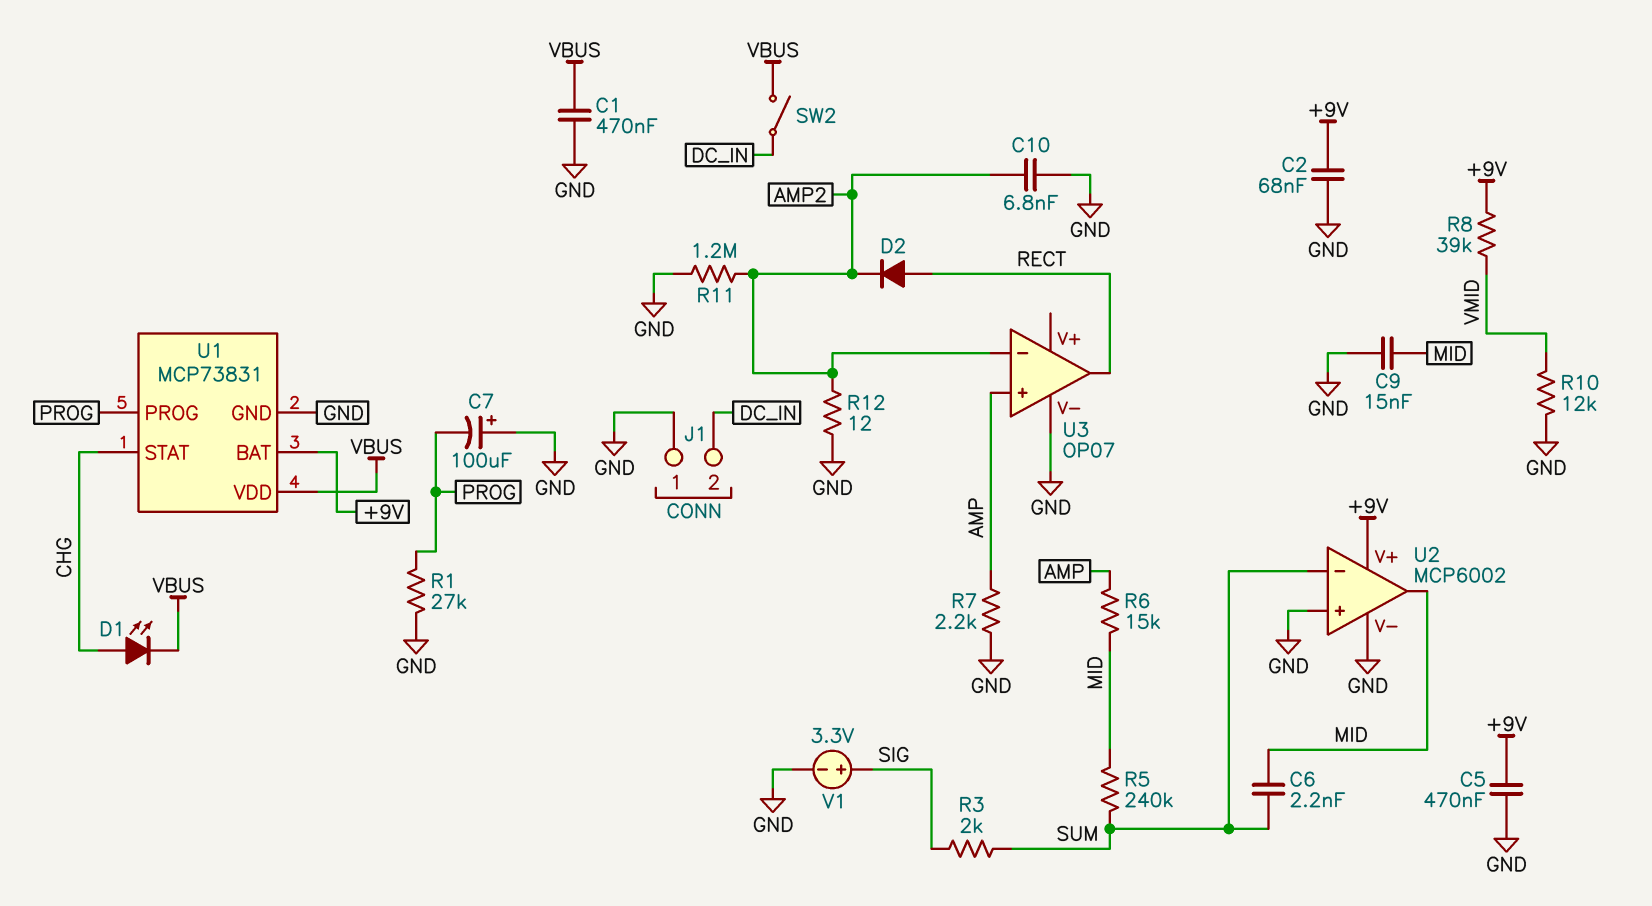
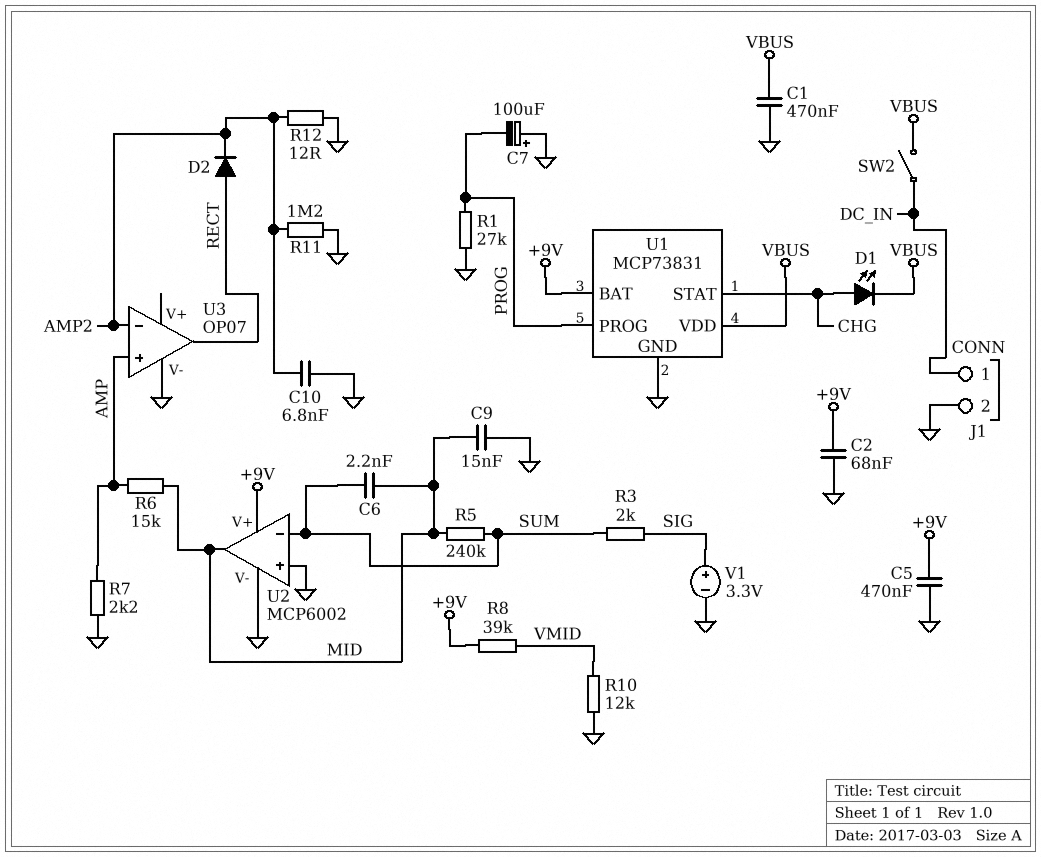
J1 pin 1: GND -> DC_IN
J1 pin 2: DC_IN -> GND

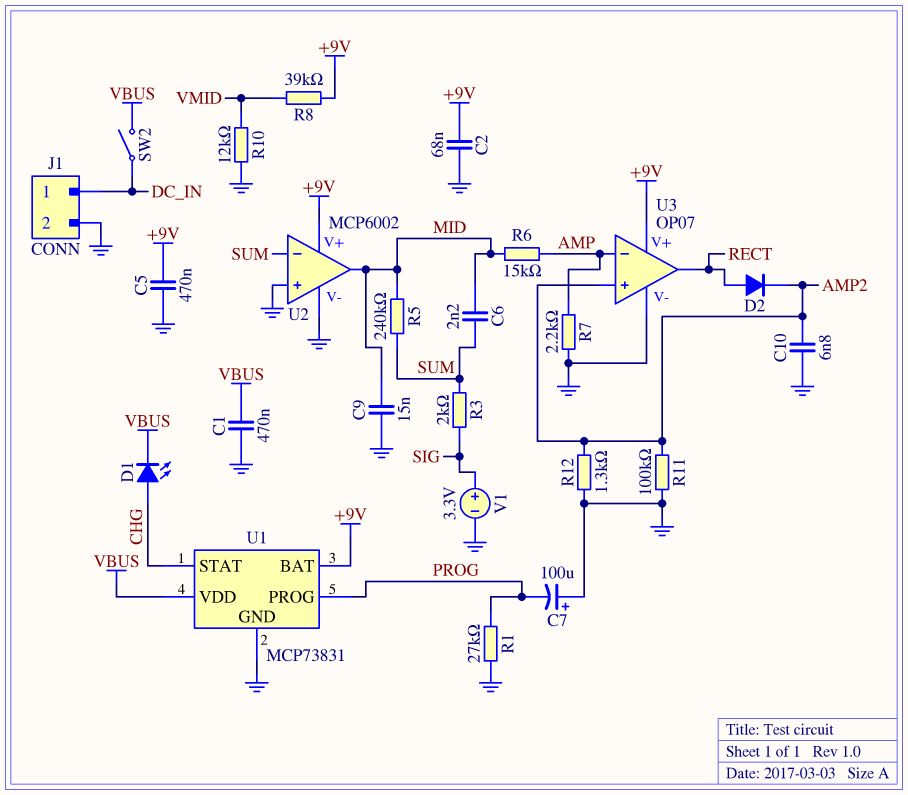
R11: 1.2M (AMP2, GND) -> 100k (AMP2, GND)
R12: 12 (AMP2, GND) -> 1.3k (AMP2, GND)
U3 pin V+: none -> +9V
U3 pin in+: AMP -> AMP2
U3 pin in-: AMP2 -> AMP

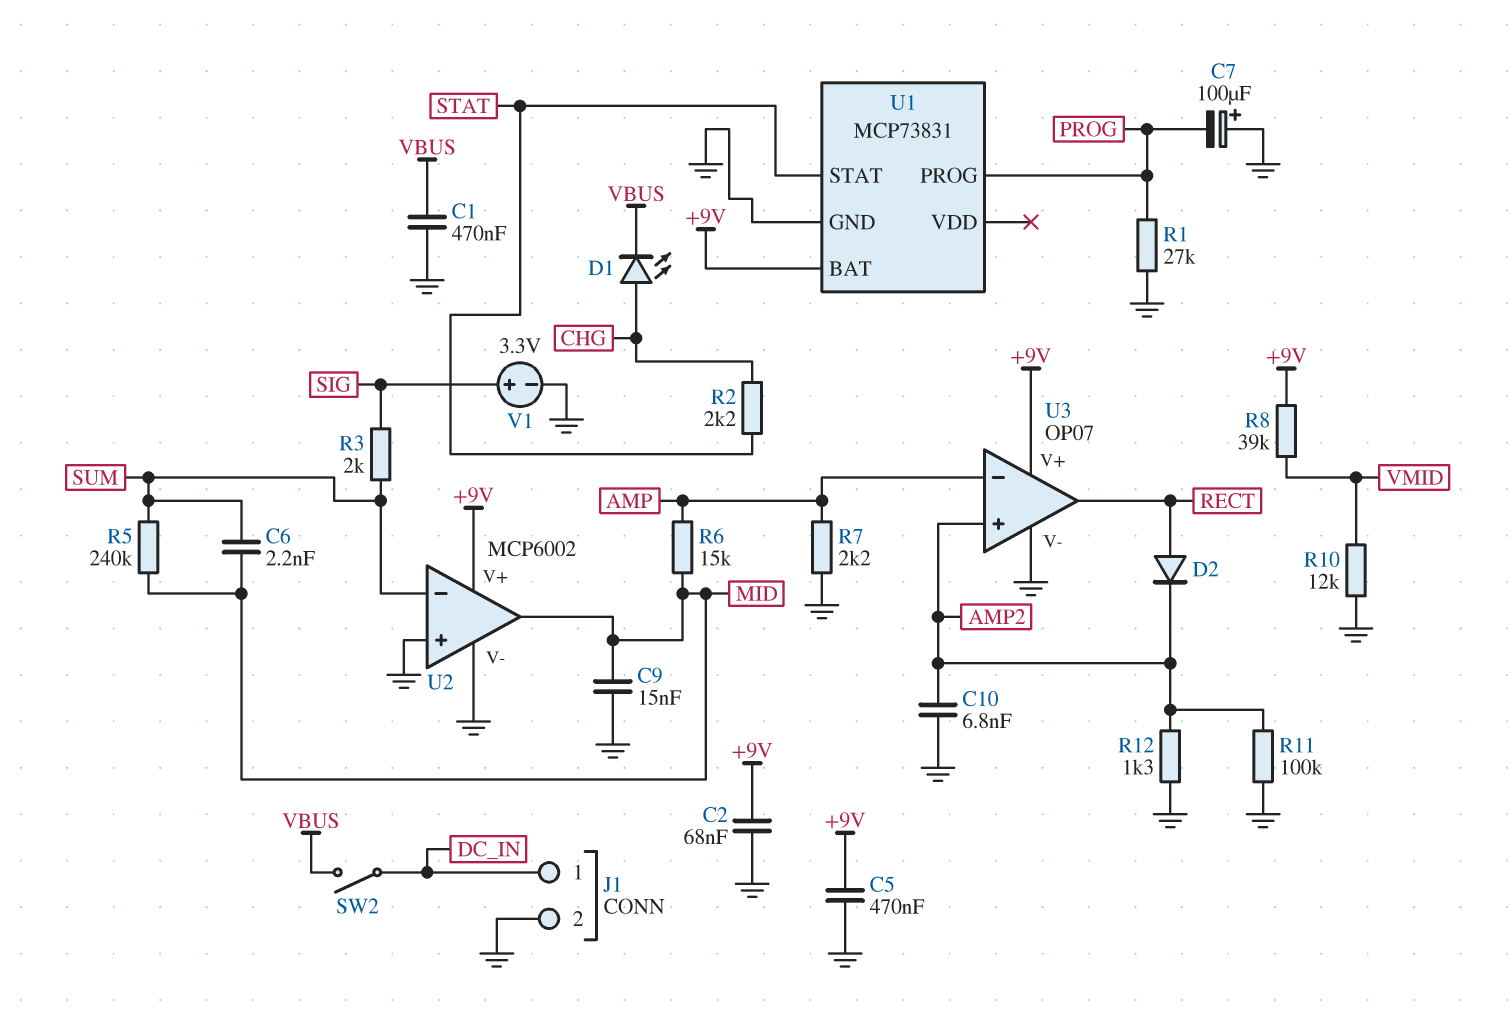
R2: none -> 2.2k (CHG, STAT)
U1 pin STAT: CHG -> STAT
U1 pin VDD: VBUS -> none

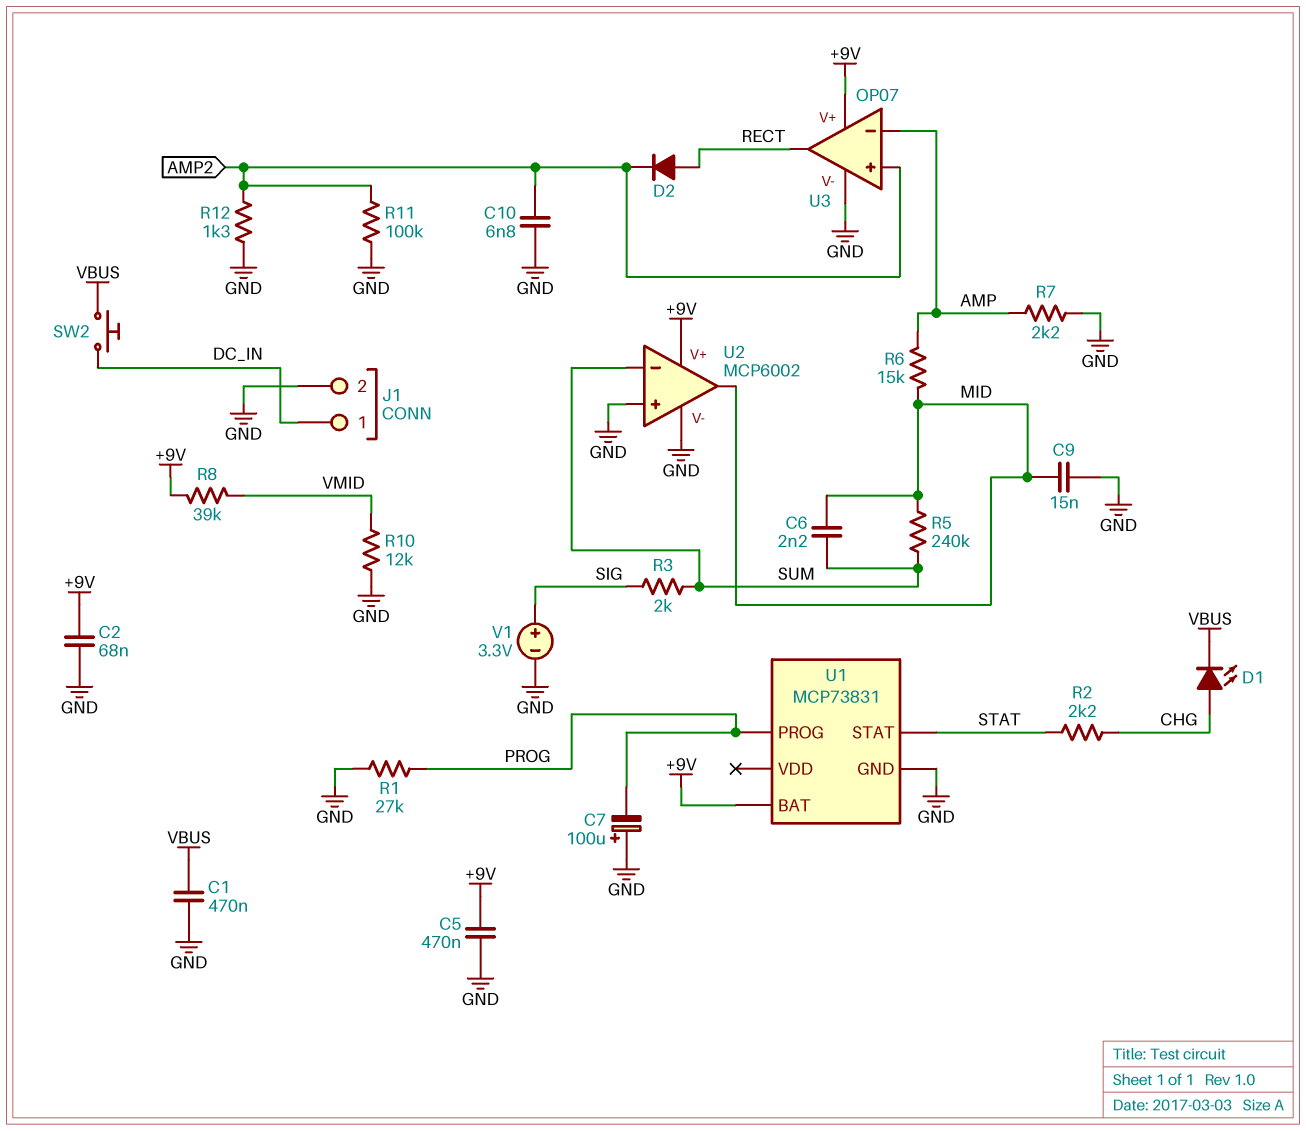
SW2: switch (DC_IN, VBUS) -> button (DC_IN, VBUS)

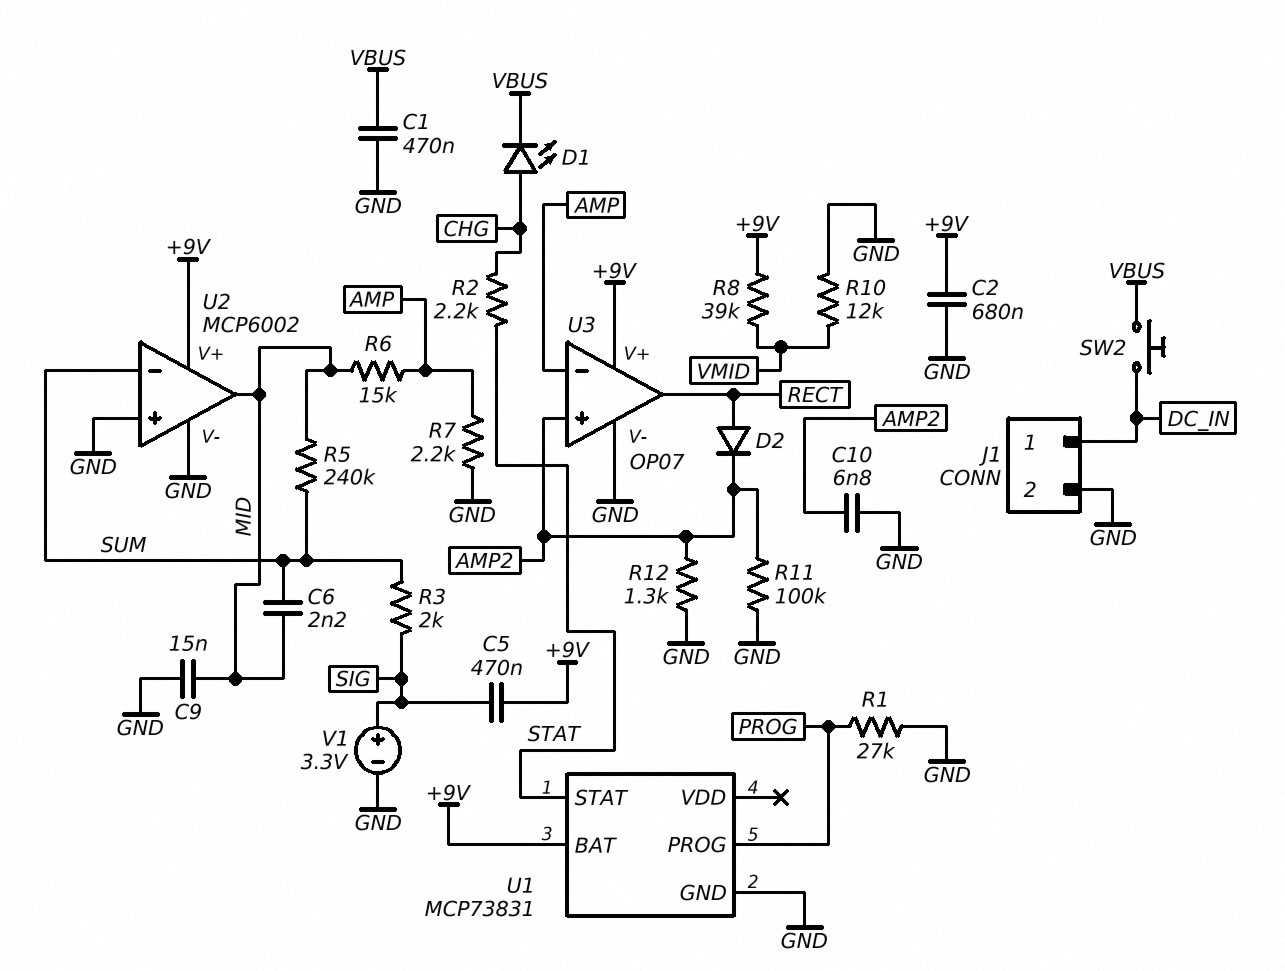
C2: 68nF (+9V, GND) -> 680nF (+9V, GND)
C5: 470nF (+9V, GND) -> 470nF (+9V, SIG)
C7: 100uF (plus GND, minus PROG) -> none

